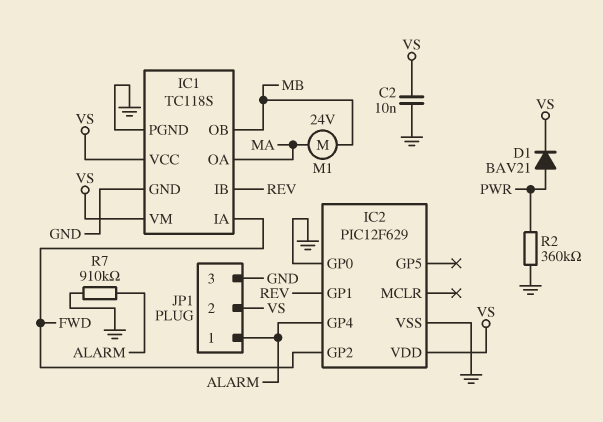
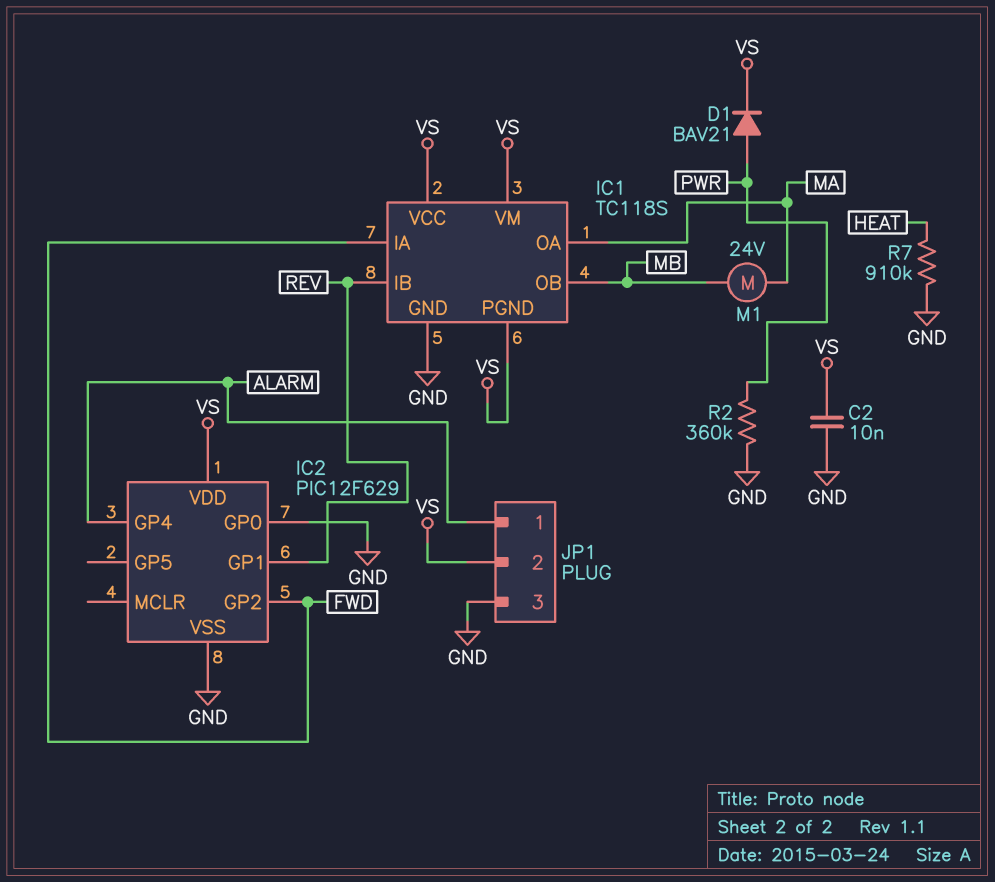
IC1 pin PGND: GND -> VS
R7: 910k (ALARM, GND) -> 910k (GND, HEAT)

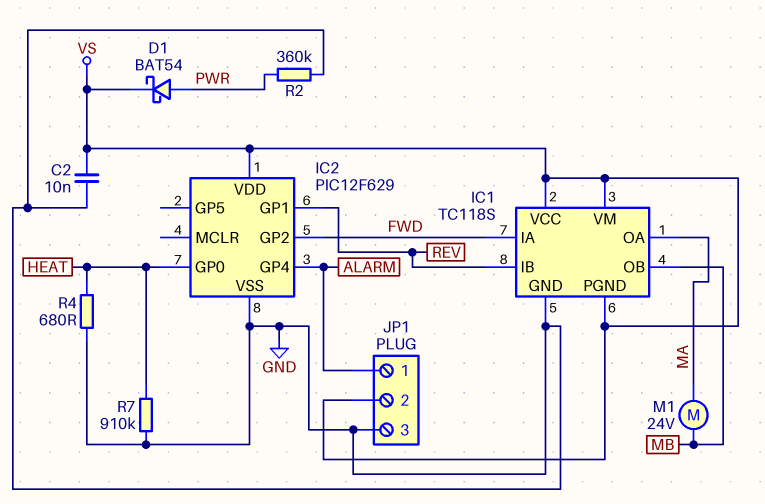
D1: diode BAV21 (A PWR, K VS) -> schottky BAT54 (A PWR, K VS)
IC2 pin GP0: GND -> HEAT
R4: none -> 680 (GND, HEAT)

